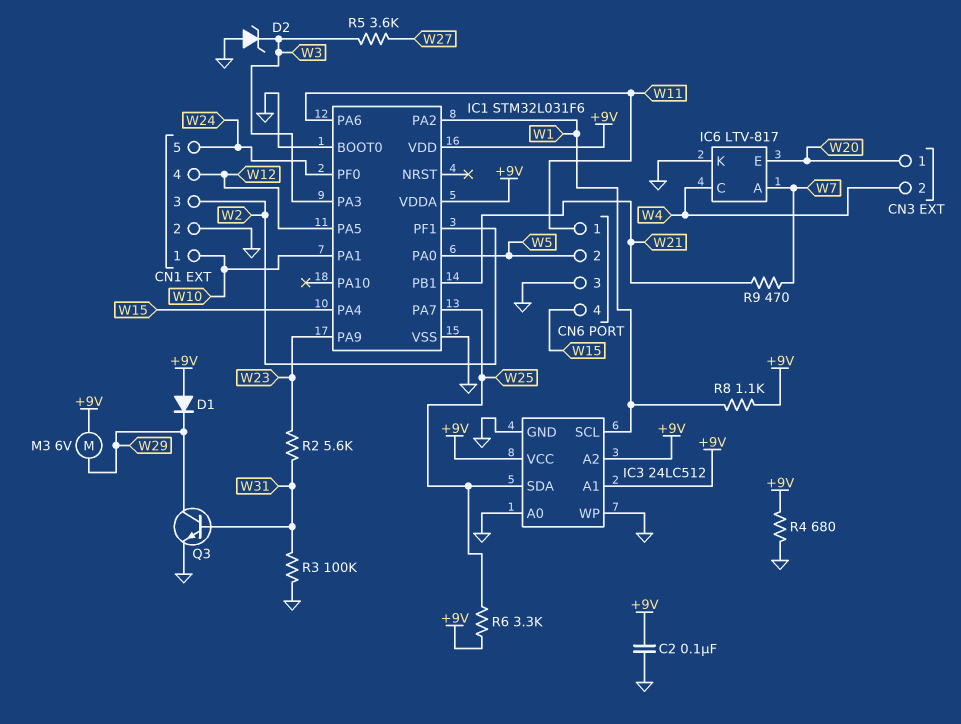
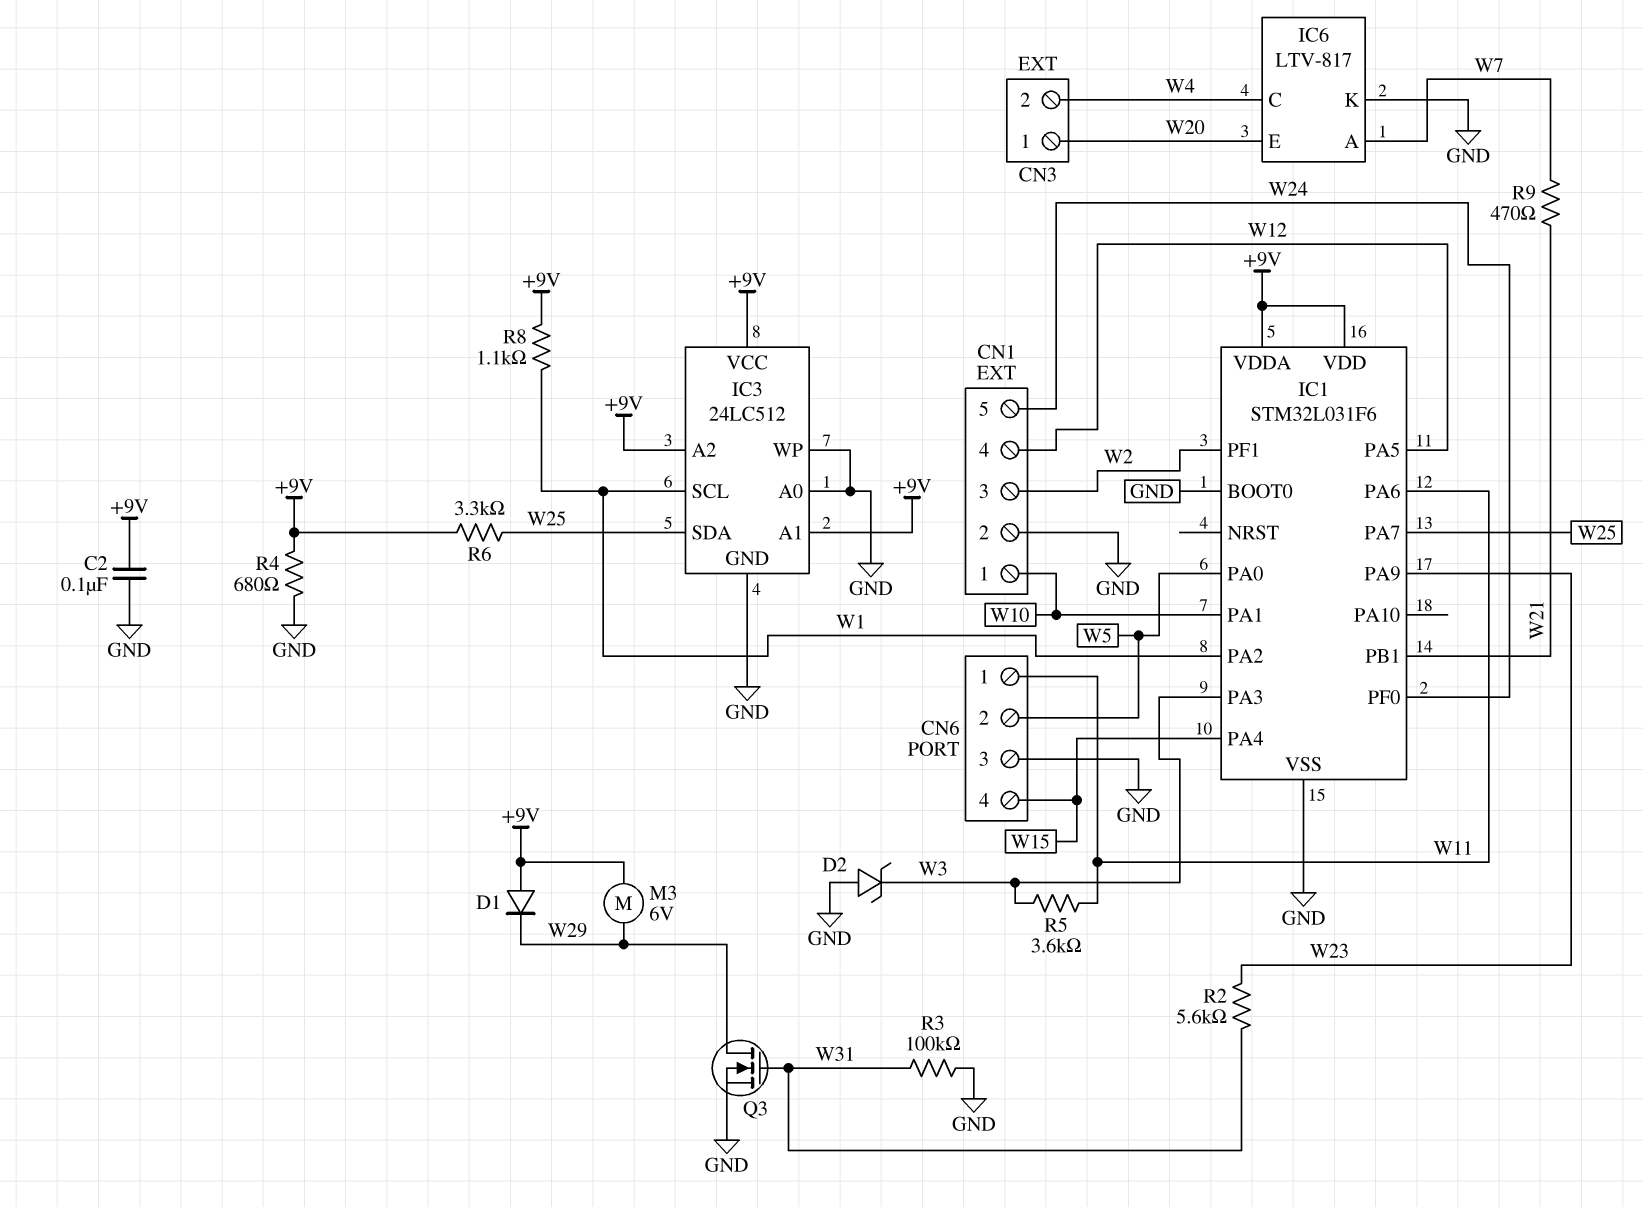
Q3: NPN (B W31, C W29, E GND) -> NMOS (G W31, D W29, S GND)
R5: 3.6k (W3, W27) -> 3.6k (W3, W11)

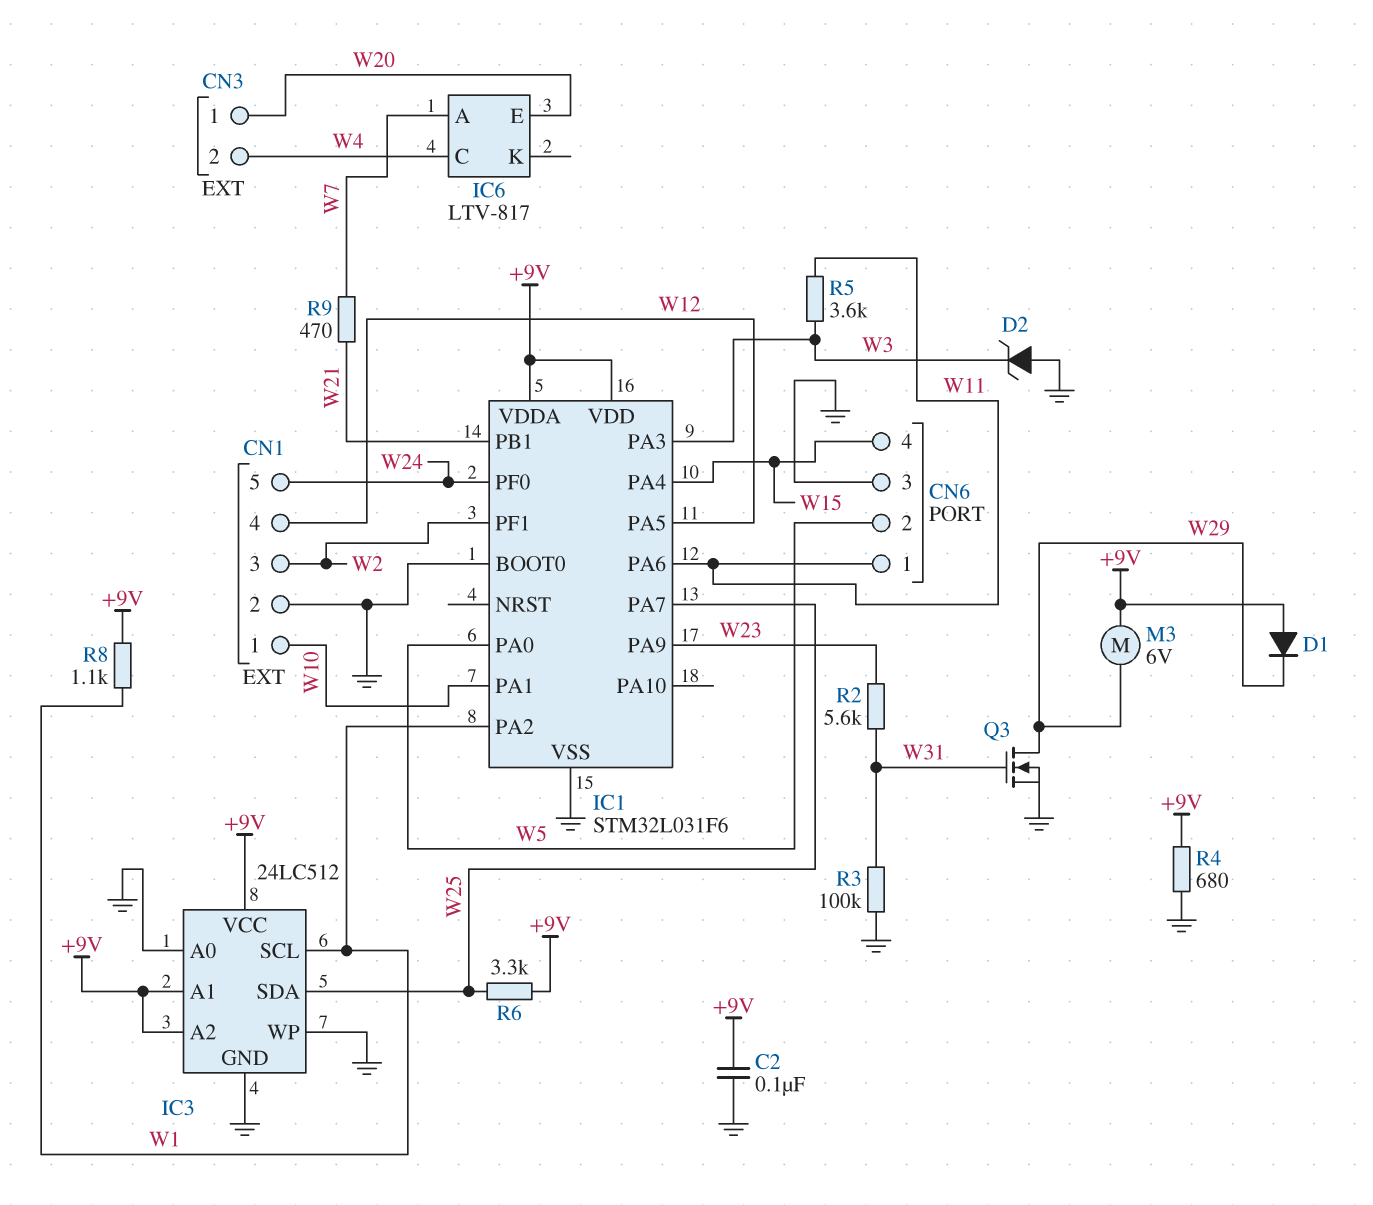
IC6 pin K: GND -> none

